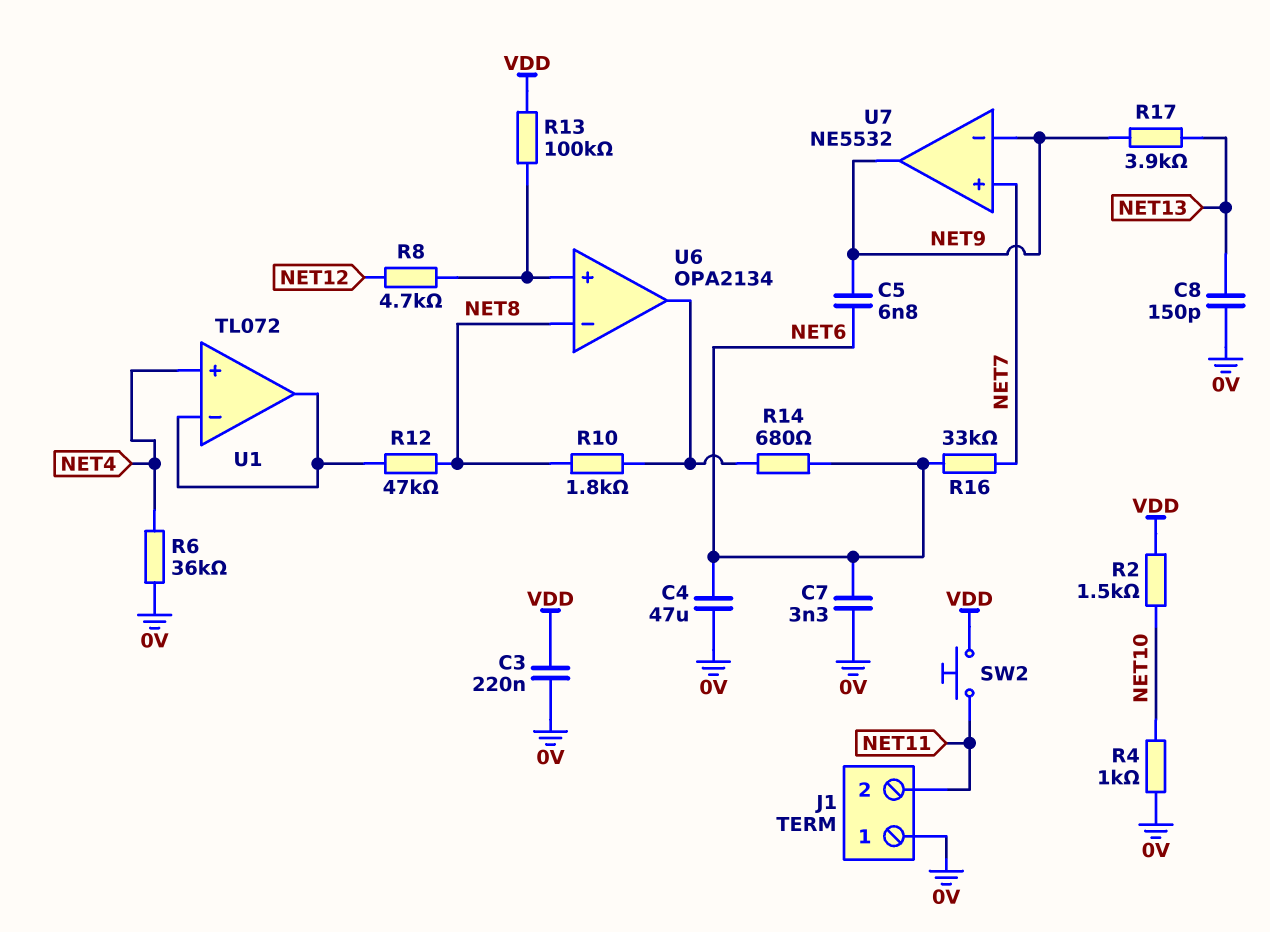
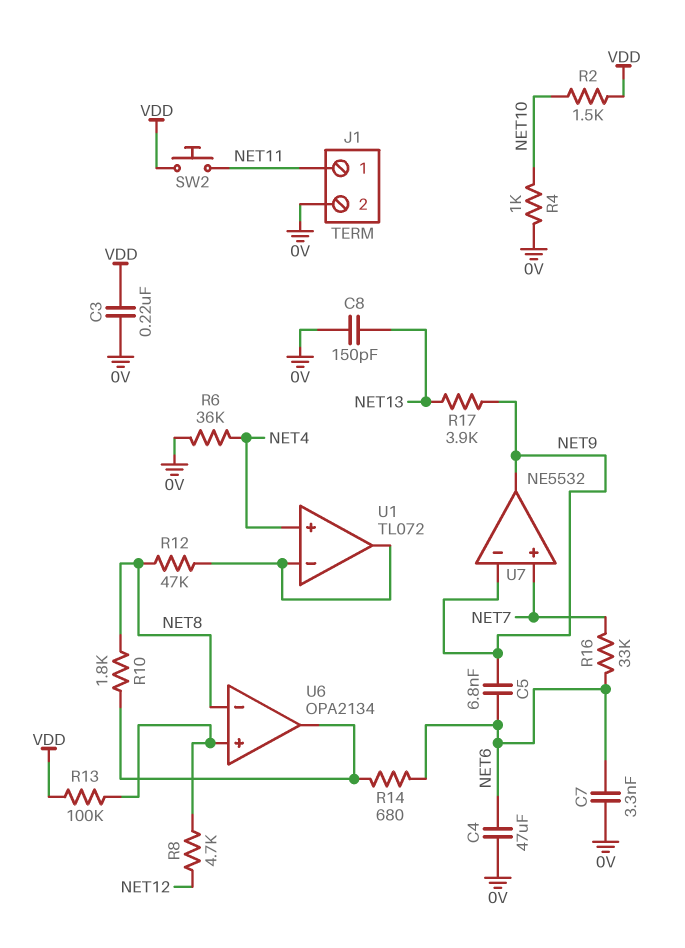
J1 pin 1: 0V -> NET11
J1 pin 2: NET11 -> 0V

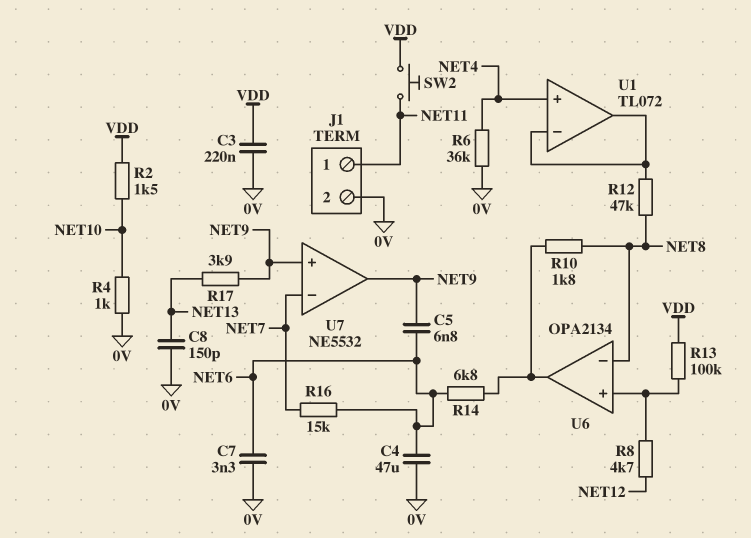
R14: 680 (NET6, U6/out) -> 6.8k (NET6, U6/out)
R16: 33k (NET6, NET7) -> 15k (NET6, NET7)
U7 pin in+: NET7 -> NET9
U7 pin in-: NET9 -> NET7

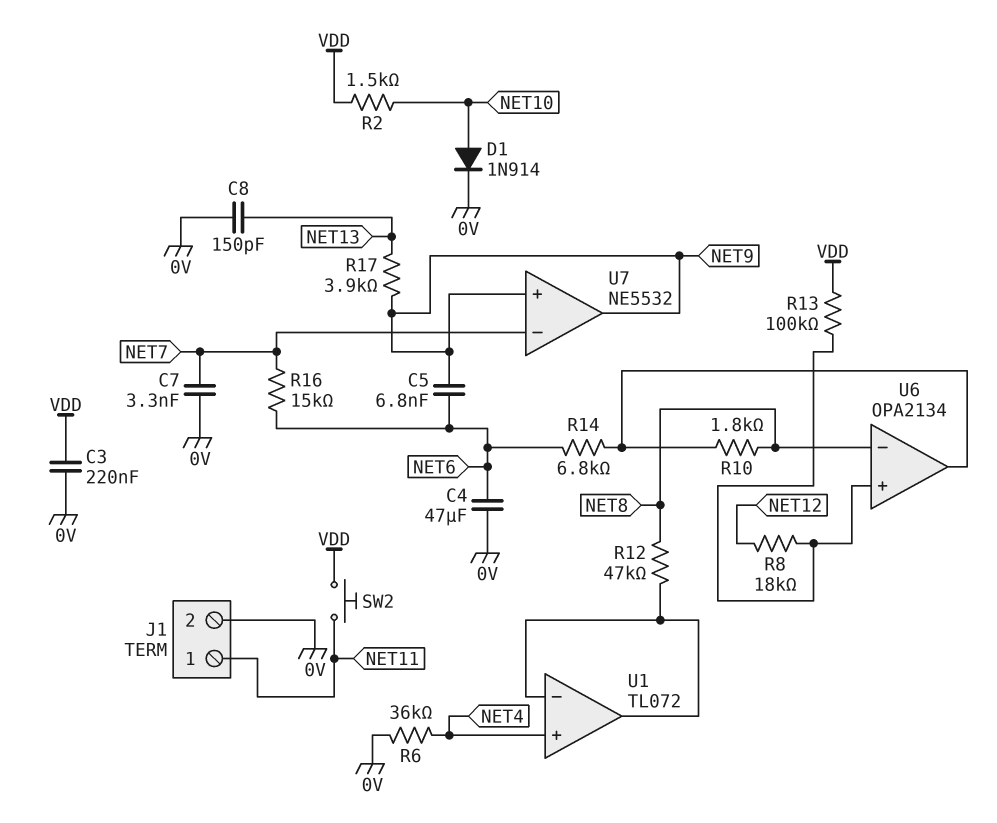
C7: 3.3nF (0V, NET6) -> 3.3nF (0V, NET7)
D1: none -> diode 1N914 (A NET10, K 0V)
R4: 1k (0V, NET10) -> none
R8: 4.7k (NET12, U6/in+) -> 18k (NET12, U6/in+)

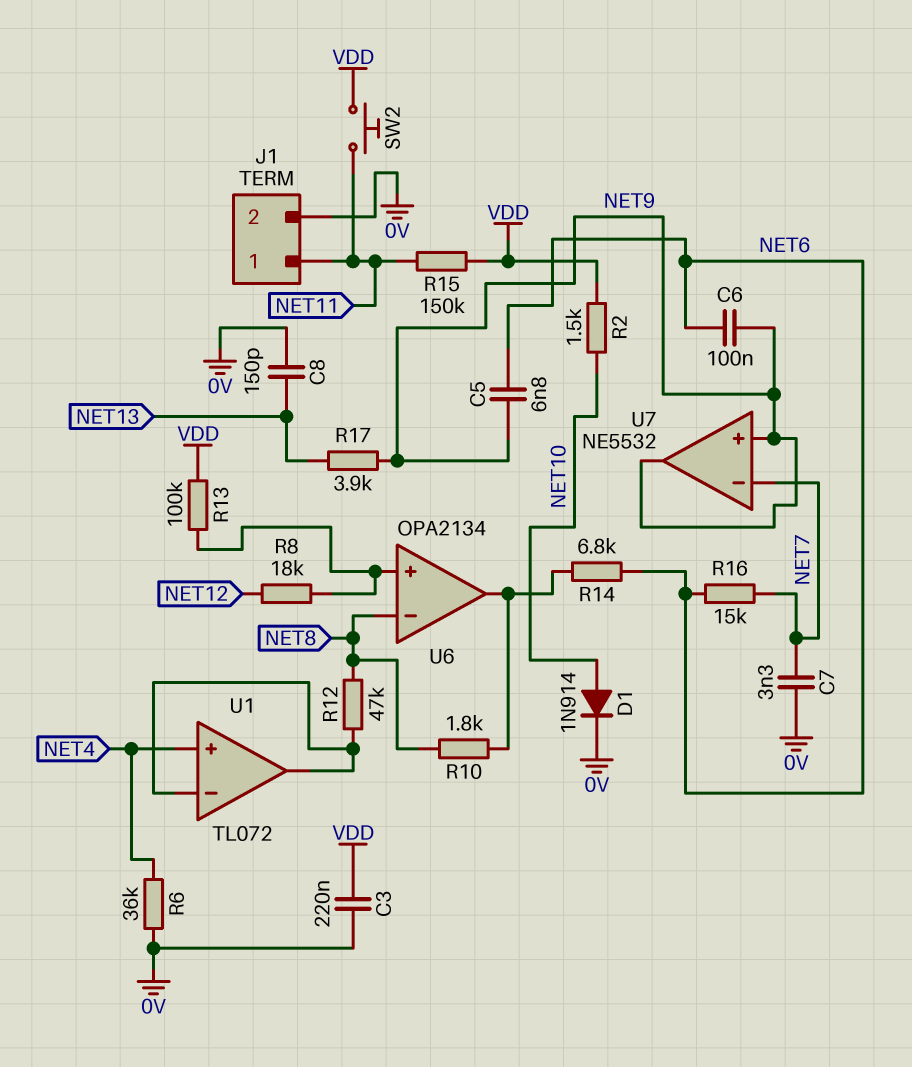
C4: 47uF (0V, NET6) -> none
C6: none -> 100nF (NET6, NET9)
R15: none -> 150k (NET11, VDD)

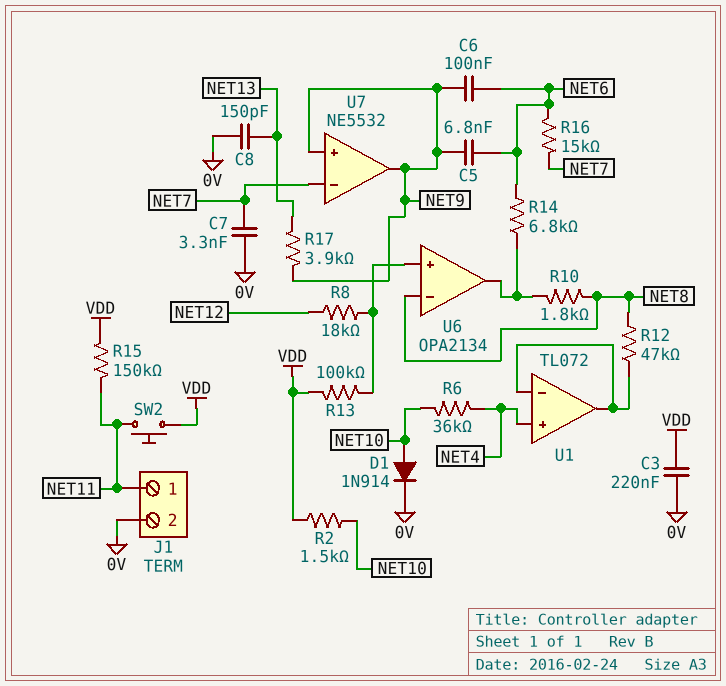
R6: 36k (0V, NET4) -> 36k (NET4, NET10)

